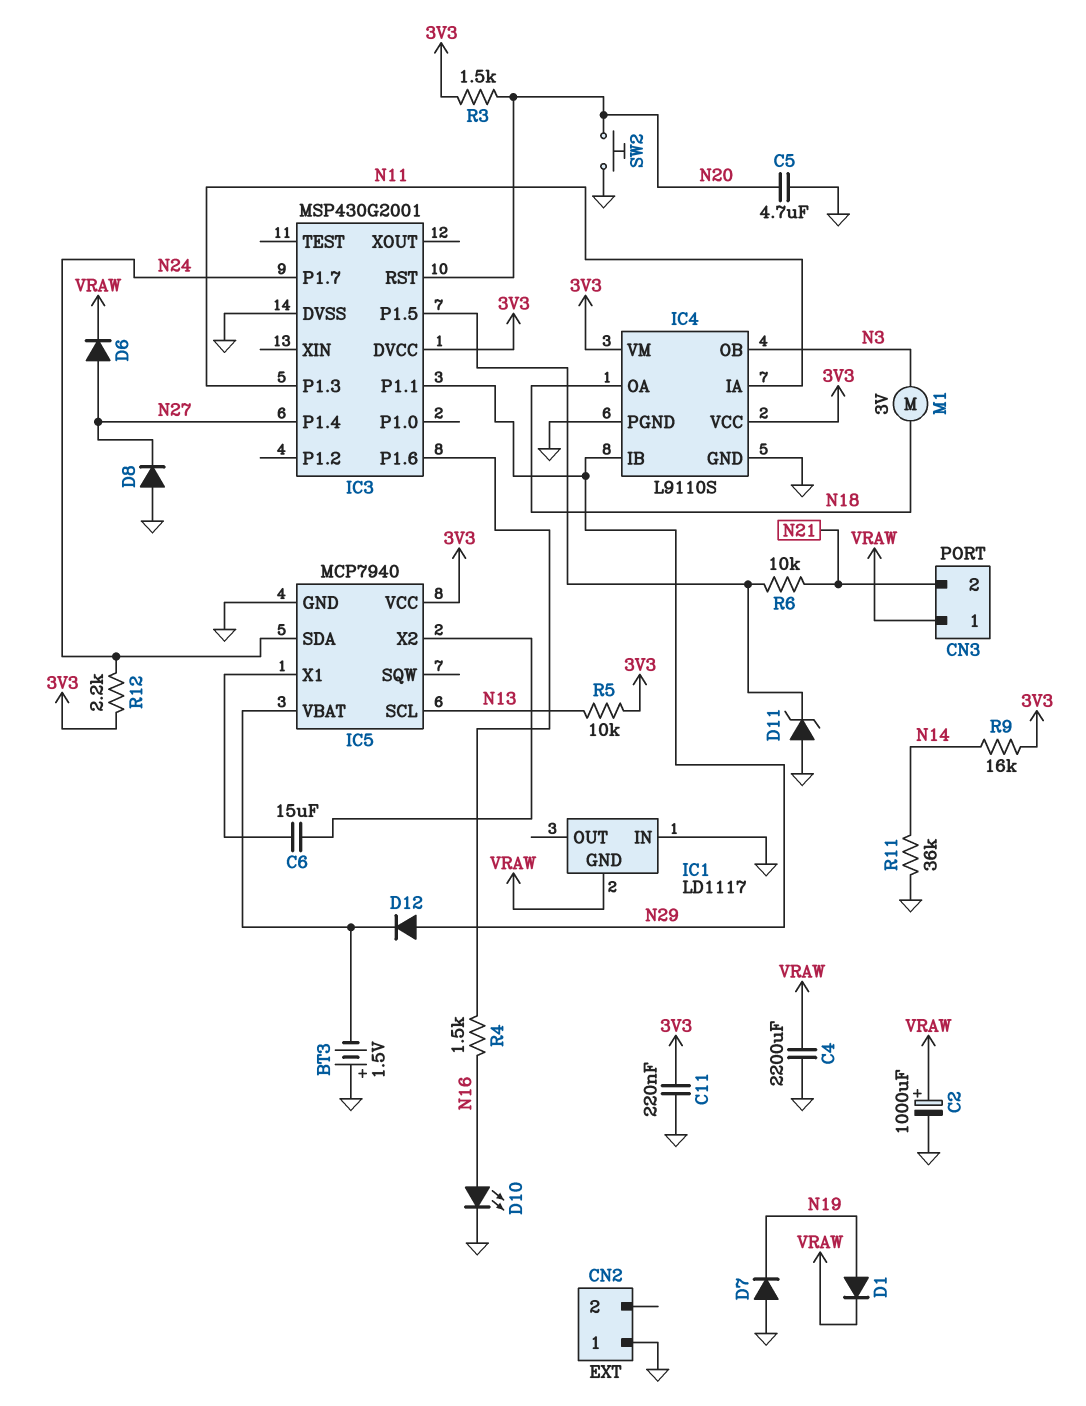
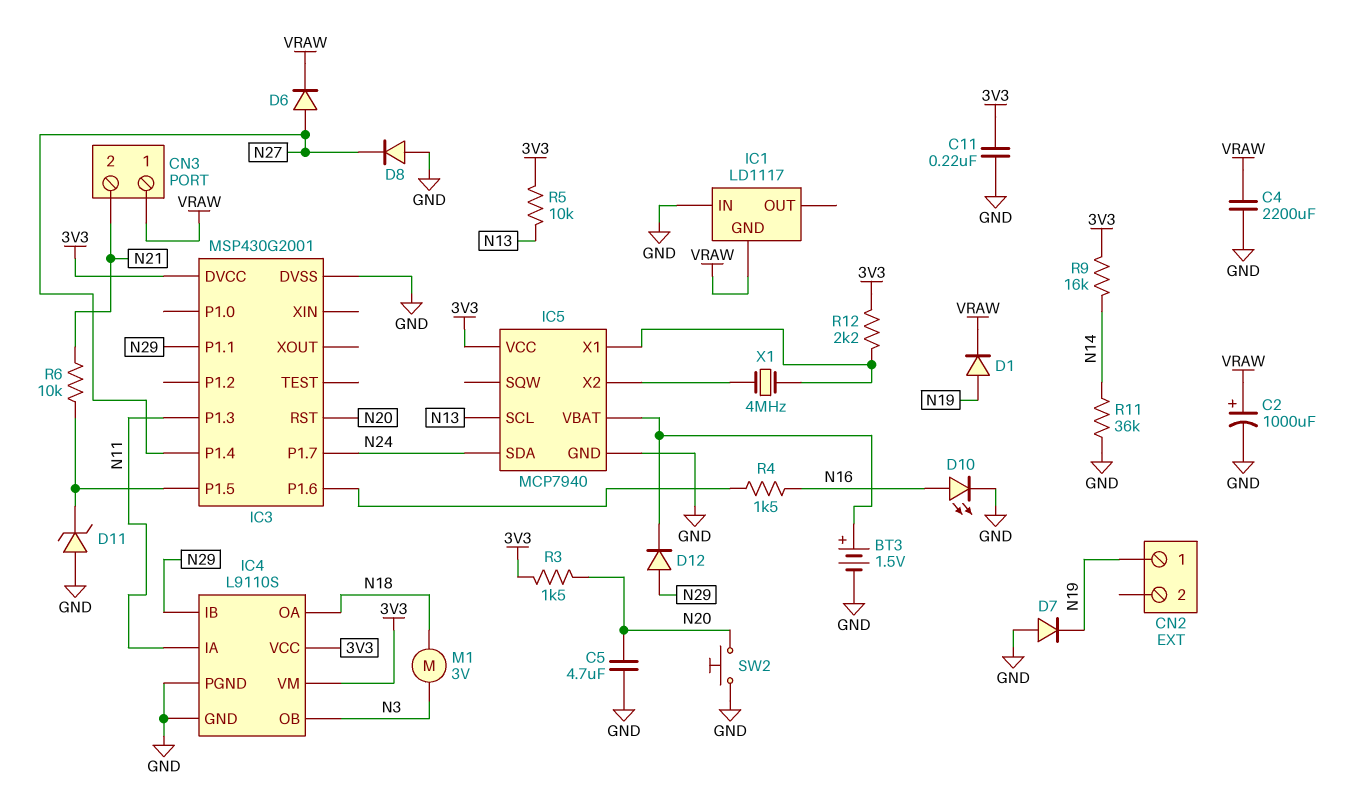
BT3: 1.5V (plus GND, minus IC5/VBAT) -> 1.5V (plus IC5/VBAT, minus GND)
C6: 15uF (IC5/X1, IC5/X2) -> none
CN2 pin 1: GND -> N19
R12: 2.2k (3V3, N24) -> 2.2k (3V3, IC5/X1)
X1: none -> 4MHz (IC5/X1, IC5/X2)

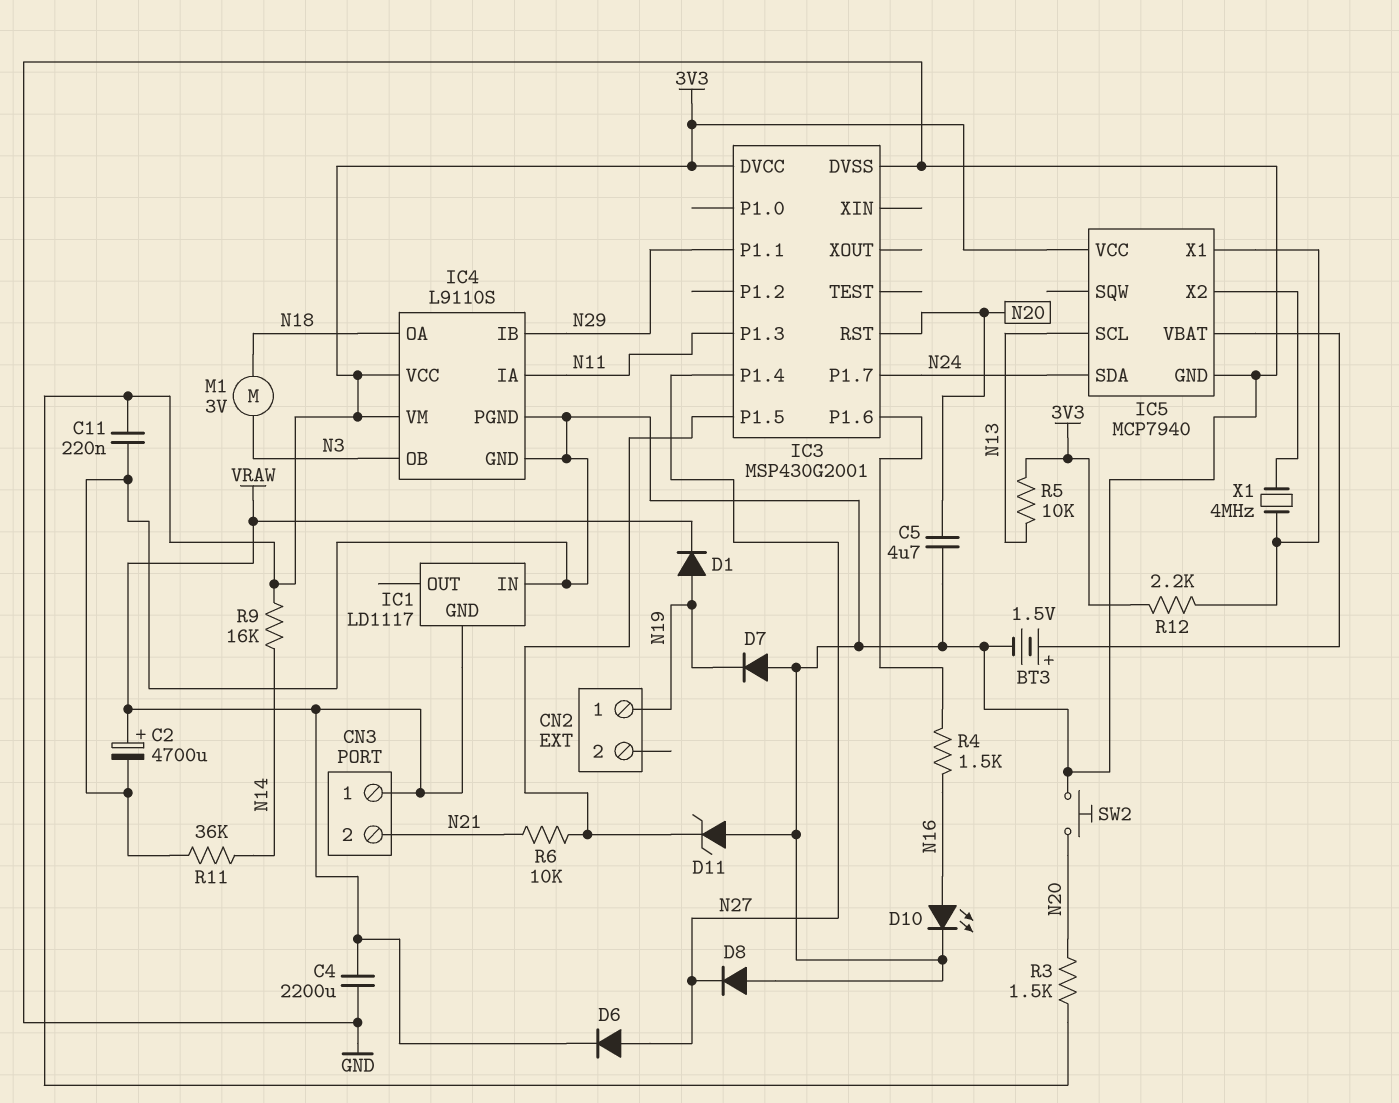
C2: 1000uF (plus VRAW, minus GND) -> 4700uF (plus VRAW, minus GND)
D12: diode (A N29, K IC5/VBAT) -> none

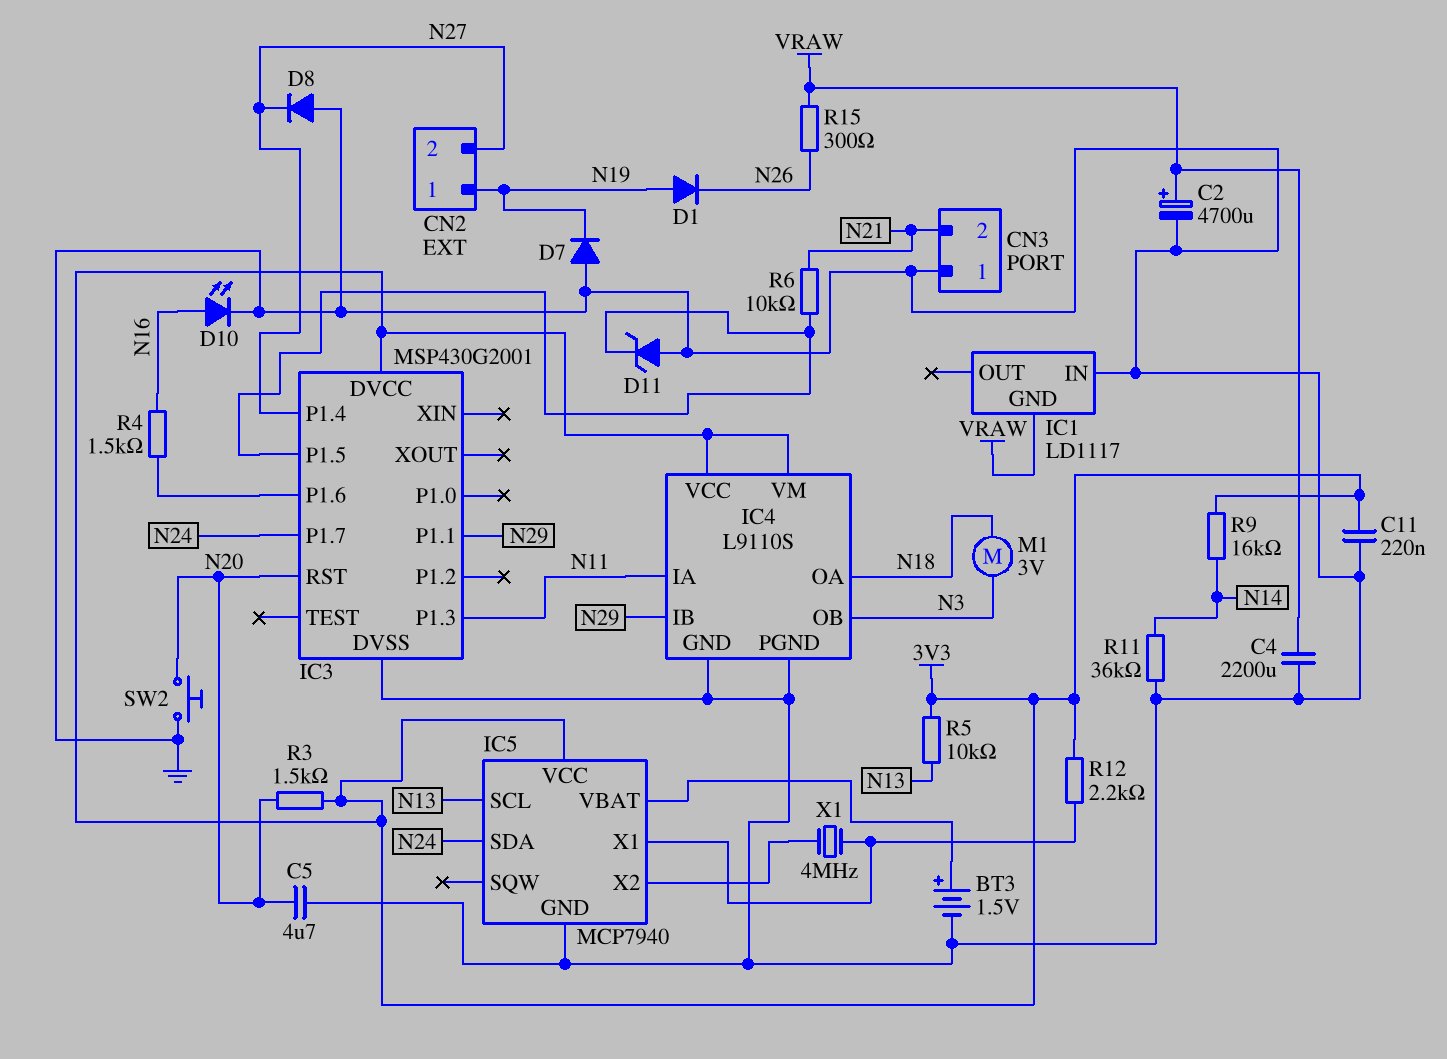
CN2 pin 2: none -> N27
CN3 pin 1: VRAW -> GND
D1: diode (A N19, K VRAW) -> diode (A N19, K N26)
D6: diode (A N27, K VRAW) -> none
R15: none -> 300 (N26, VRAW)

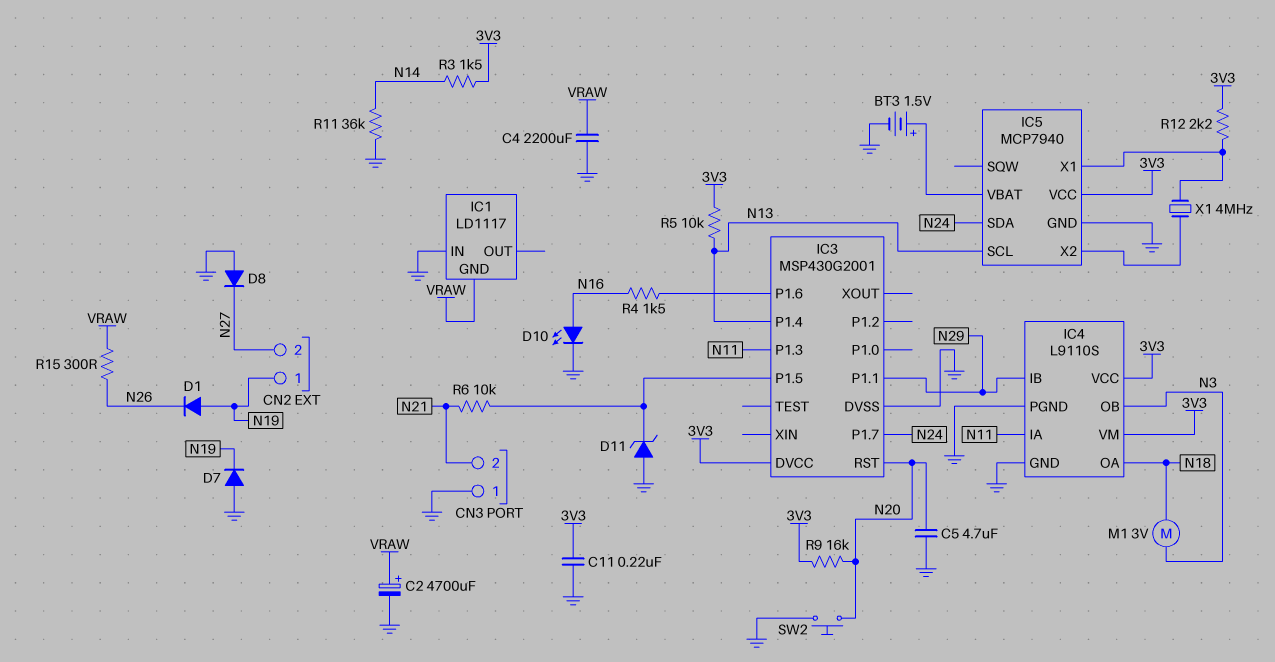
IC3 pin P1.4: N27 -> N13
R3: 1.5k (3V3, N20) -> 1.5k (3V3, N14)
R9: 16k (3V3, N14) -> 16k (3V3, N20)

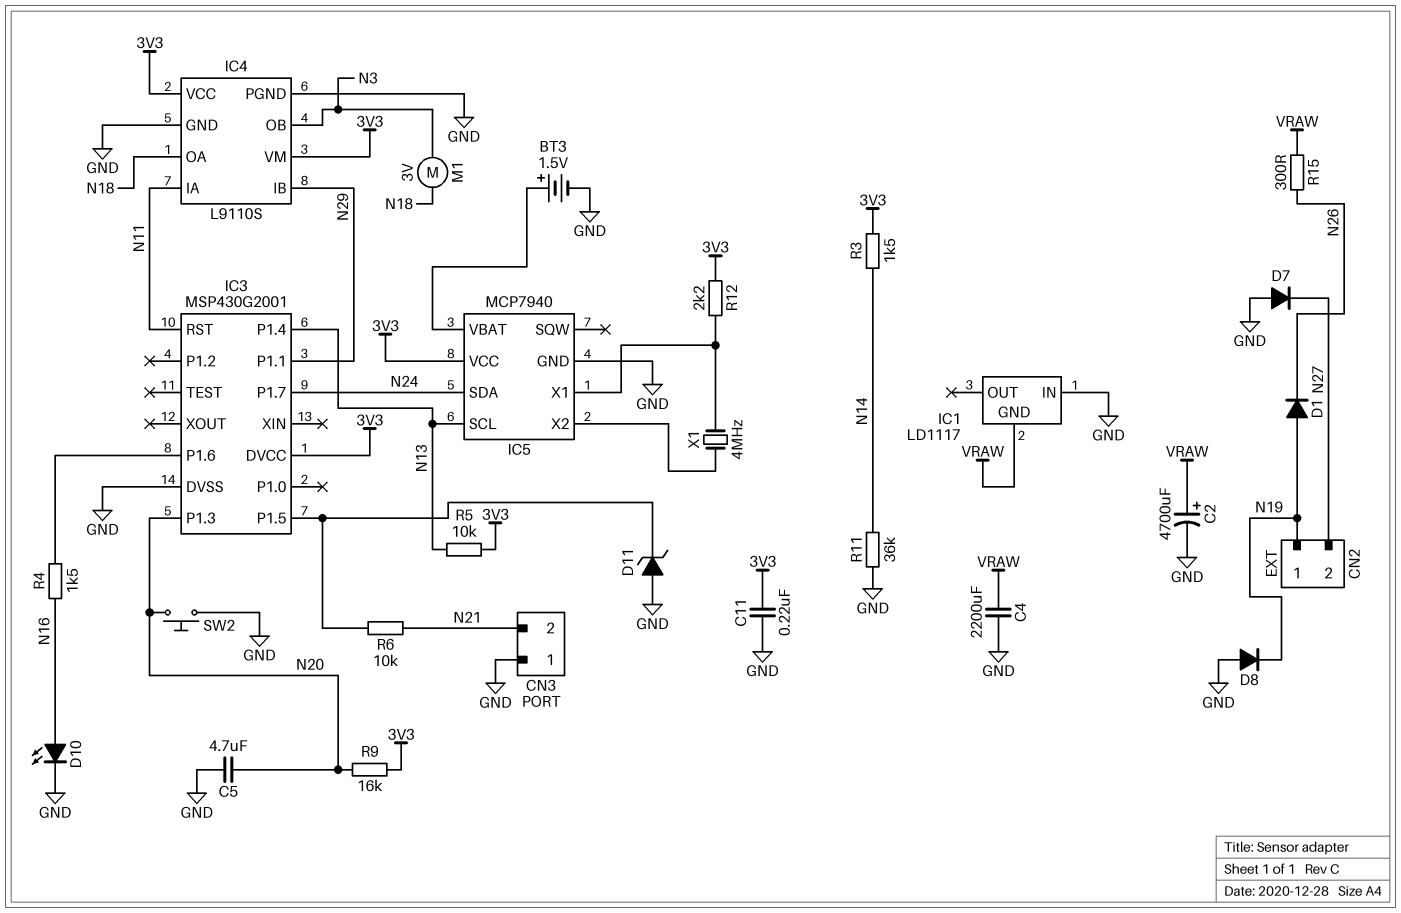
D7: diode (A GND, K N19) -> diode (A GND, K N27)
D8: diode (A GND, K N27) -> diode (A GND, K N19)
IC3 pin P1.3: N11 -> N20
IC3 pin RST: N20 -> N11

